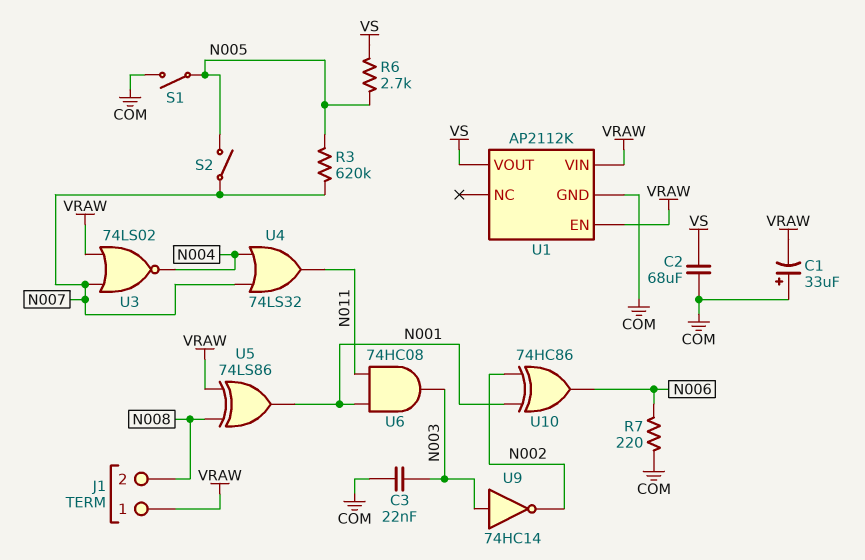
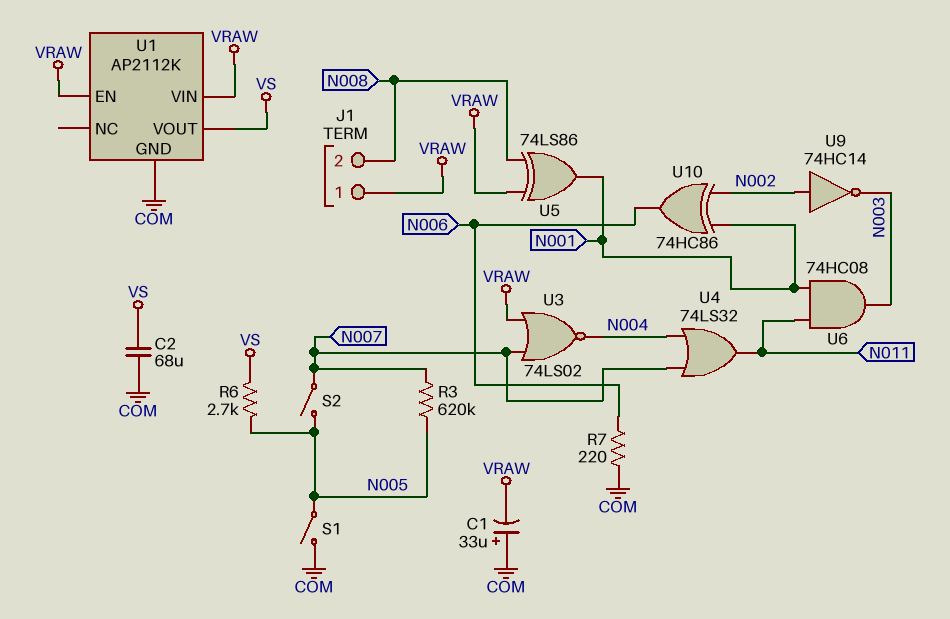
C3: 22nF (COM, N003) -> none
U9: NOT 74HC14 (in N003, out N002) -> NOT 74HC14 (in N002, out N003)

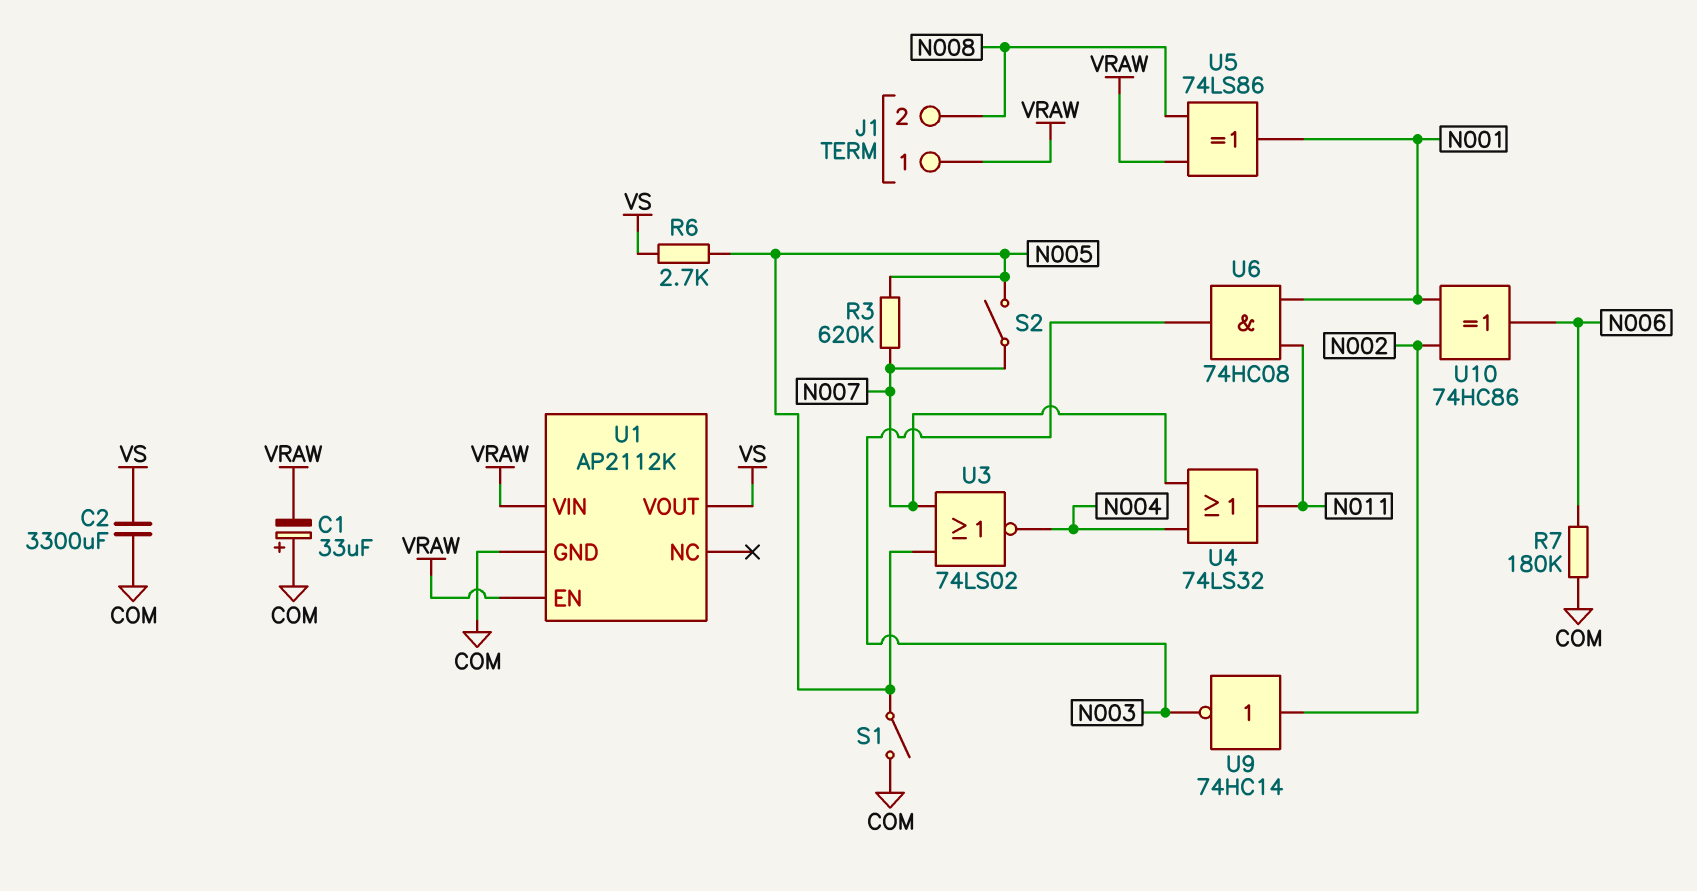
C2: 68uF (COM, VS) -> 3300uF (COM, VS)
R7: 220 (COM, N006) -> 180k (COM, N006)
U3: NOR 74LS02 (in N007, in VRAW, out N004) -> NOR 74LS02 (in N005, in N007, out N004)

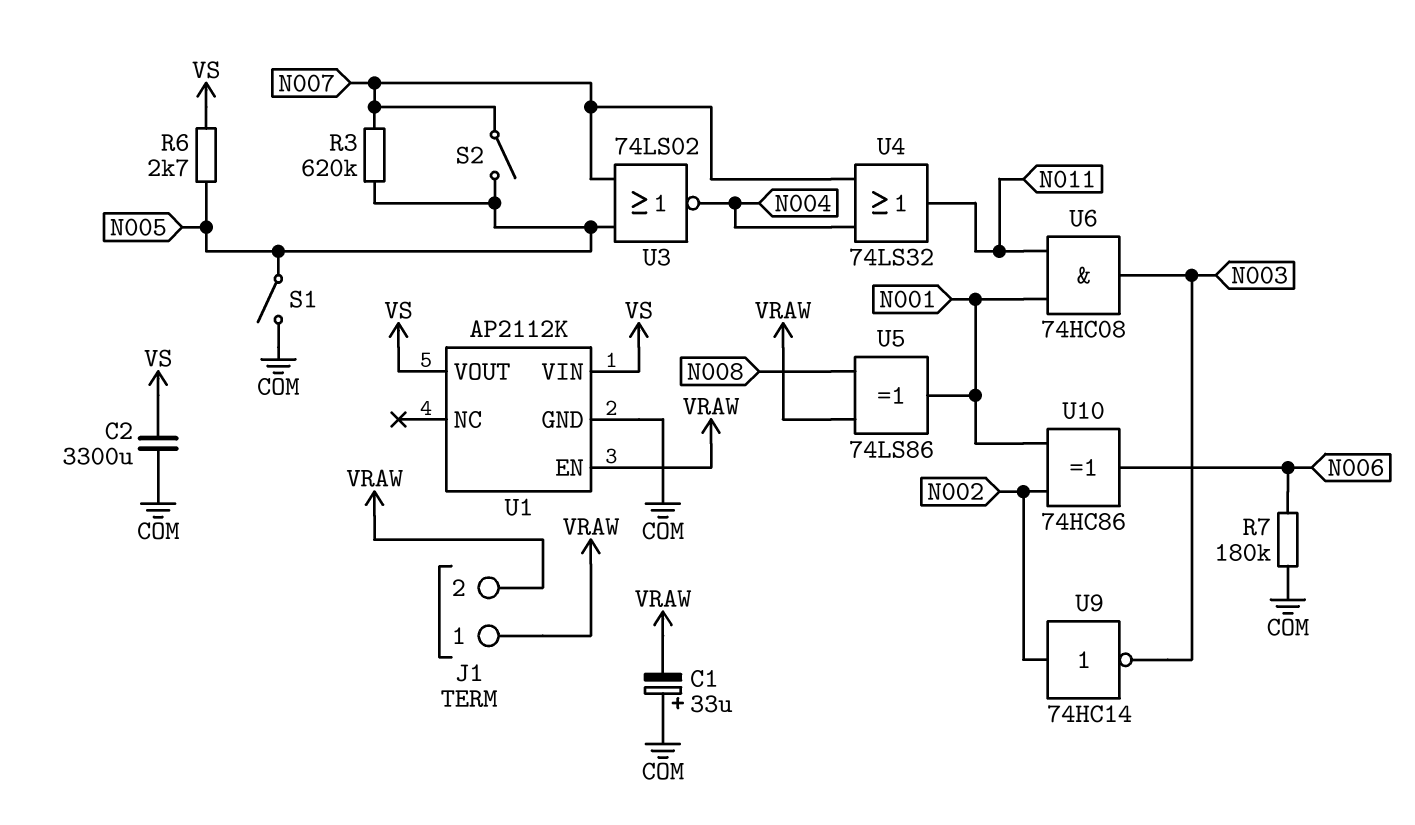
J1 pin 2: N008 -> VRAW
U1 pin VIN: VRAW -> VS

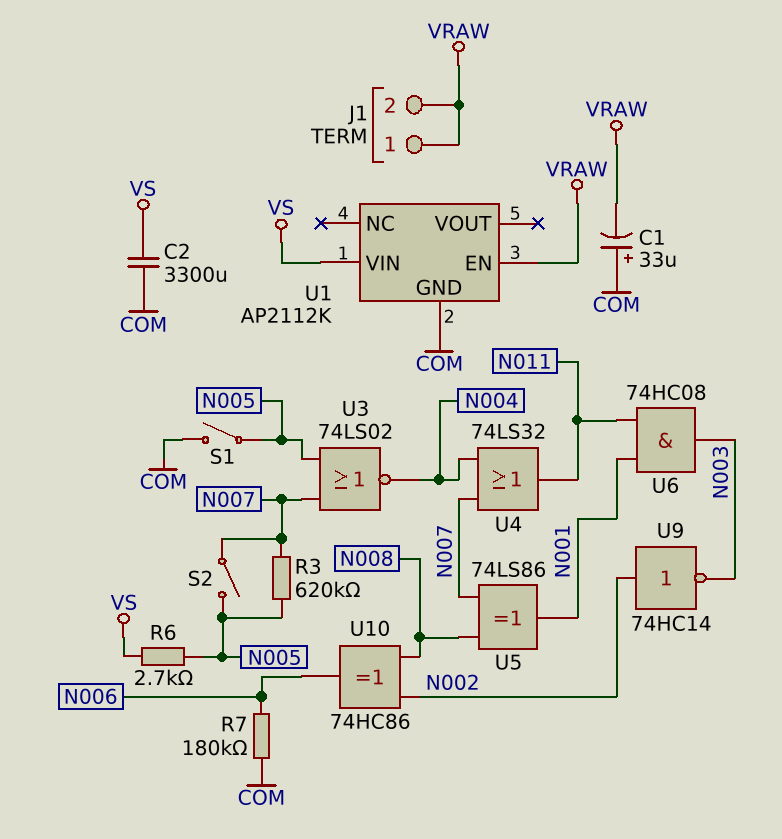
U1 pin VOUT: VS -> none
U5: XOR 74LS86 (in N008, in VRAW, out N001) -> XOR 74LS86 (in N007, in N008, out N001)
U10: XOR 74HC86 (in N001, in N002, out N006) -> XOR 74HC86 (in N002, in N008, out N006)

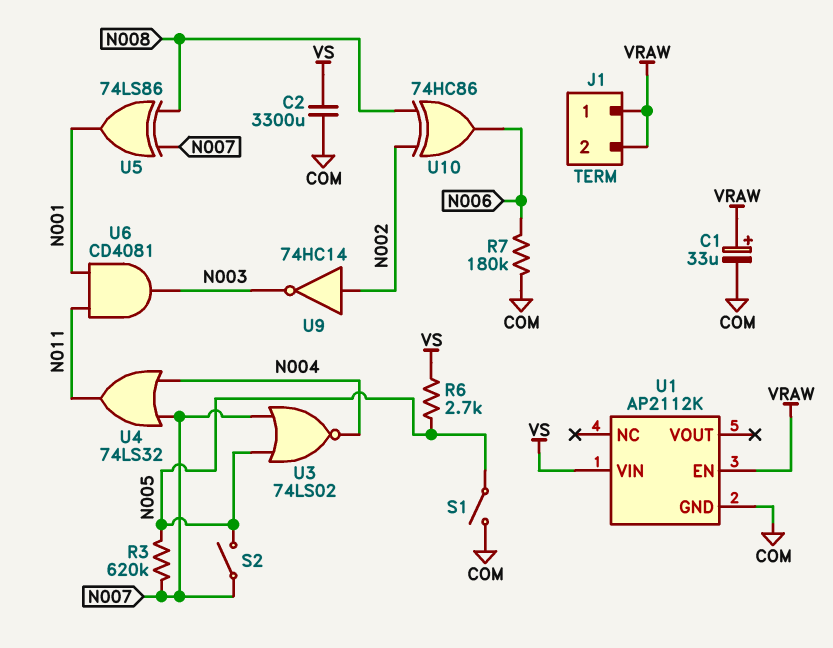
C1: 33uF (plus COM, minus VRAW) -> 33uF (plus VRAW, minus COM)
U6: AND 74HC08 (in N001, in N011, out N003) -> AND CD4081 (in N001, in N011, out N003)

